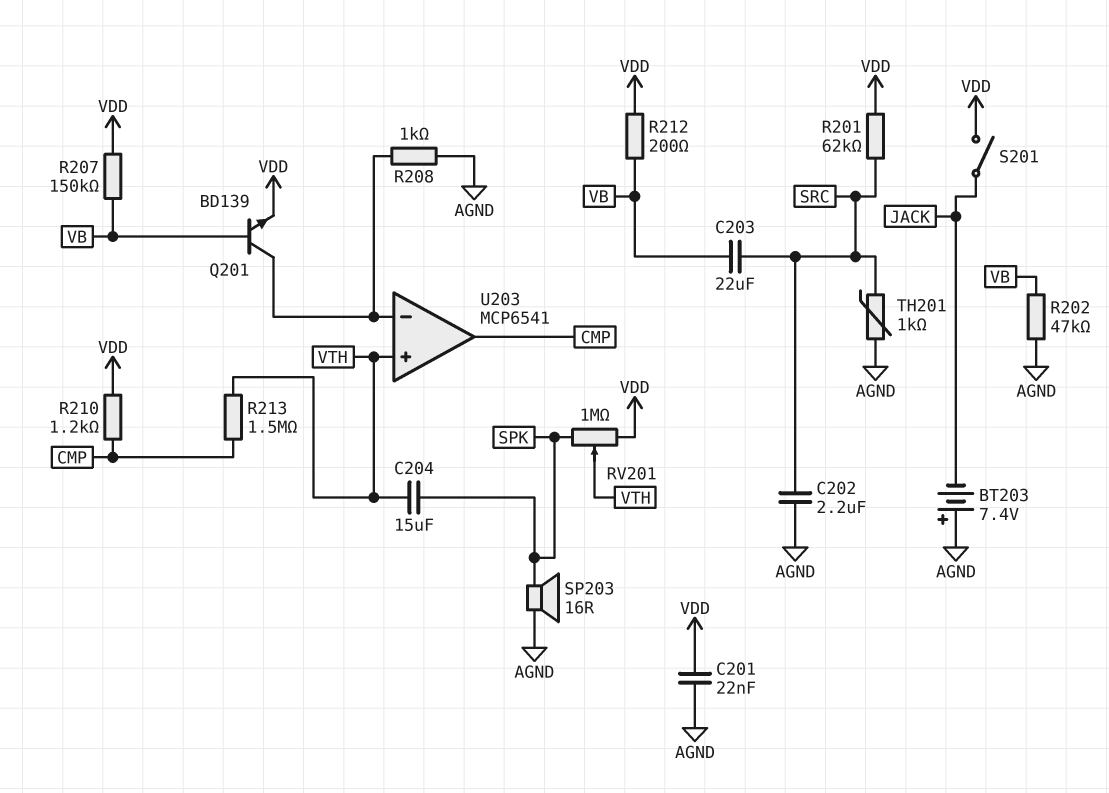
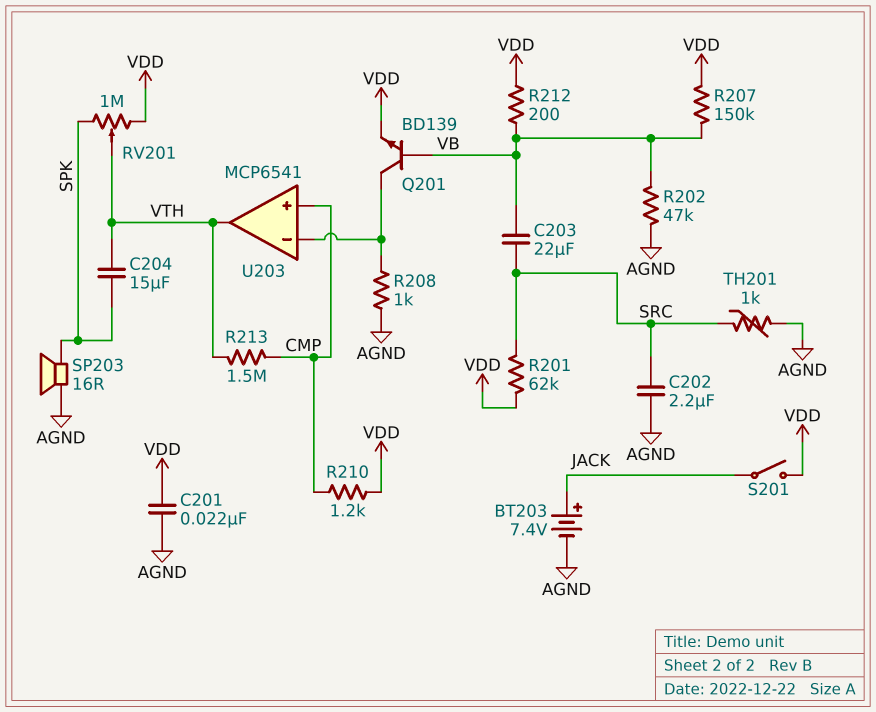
BT203: 7.4V (plus AGND, minus JACK) -> 7.4V (plus JACK, minus AGND)
U203 pin in+: VTH -> CMP
U203 pin out: CMP -> VTH

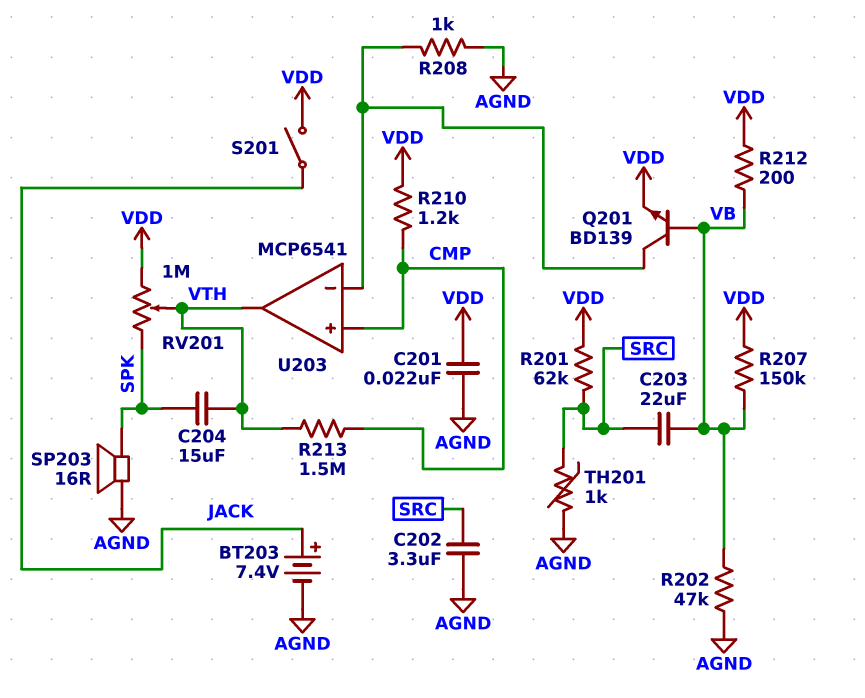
C202: 2.2uF (AGND, SRC) -> 3.3uF (AGND, SRC)

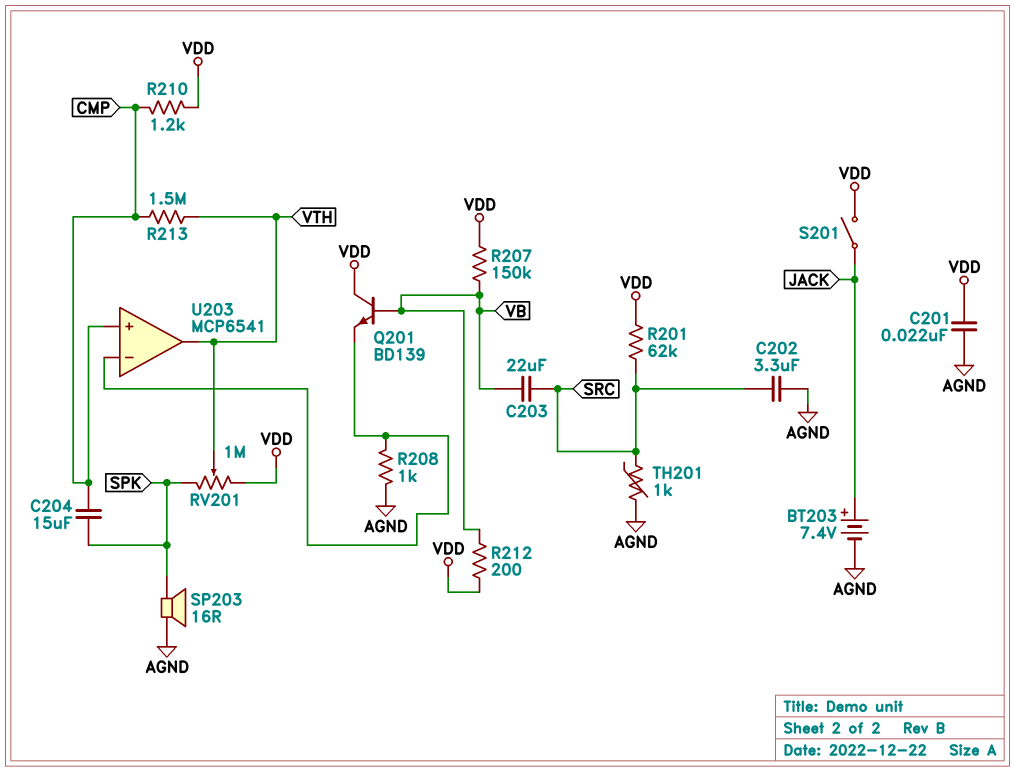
C204: 15uF (SPK, VTH) -> 15uF (CMP, SPK)
Q201: NPN BD139 (B VB, C U203/in-, E VDD) -> NPN BD139 (B VB, C VDD, E U203/in-)
R202: 47k (AGND, VB) -> none

